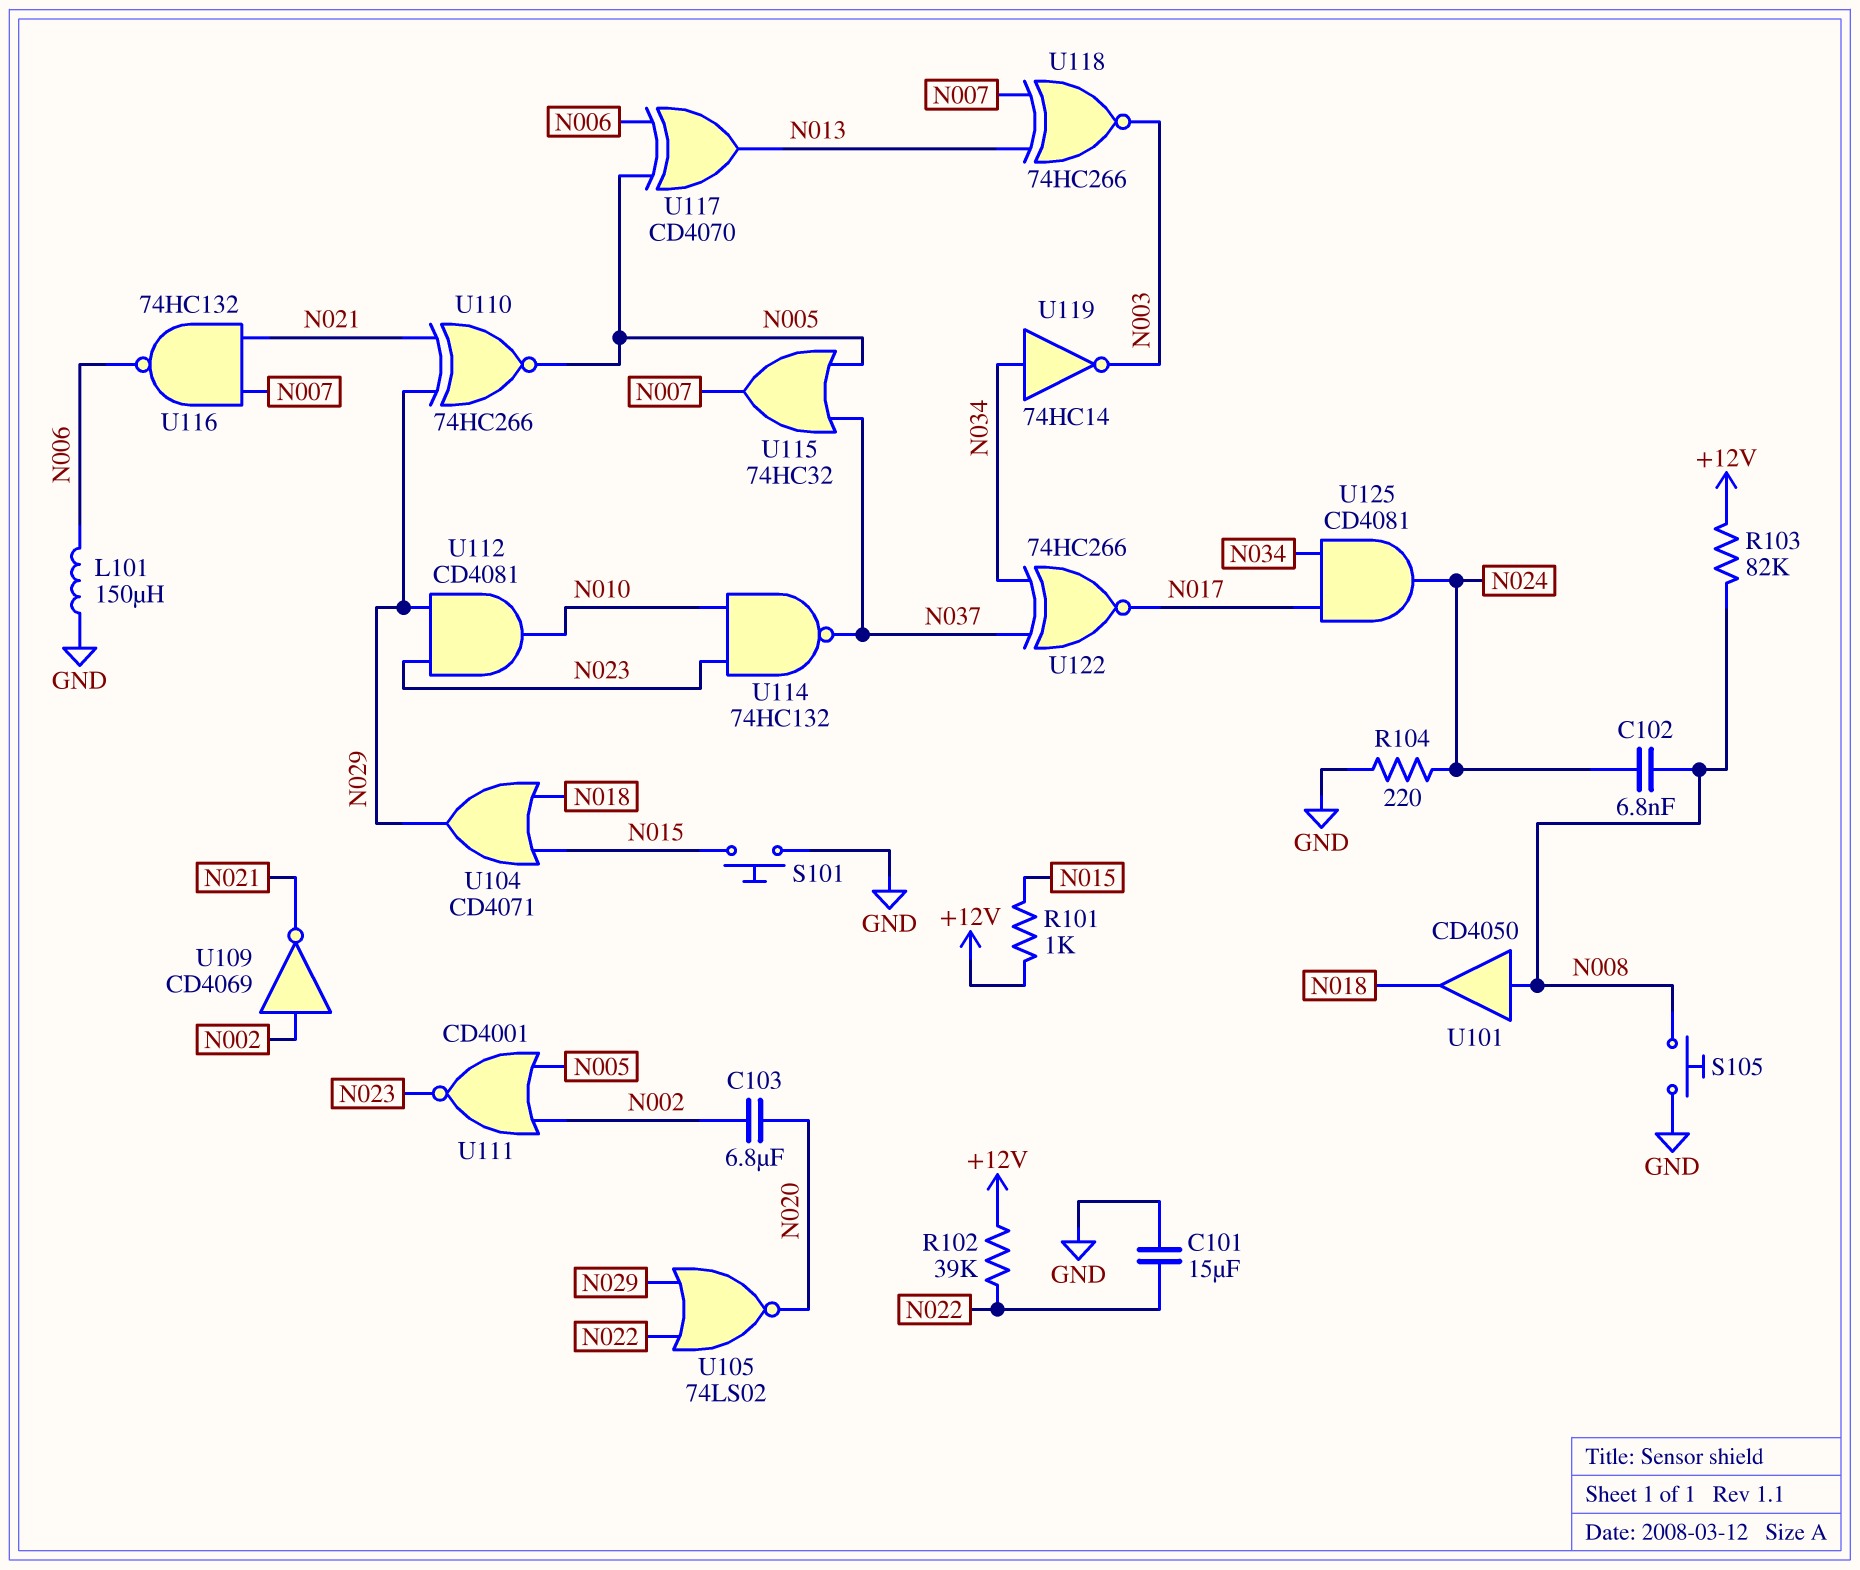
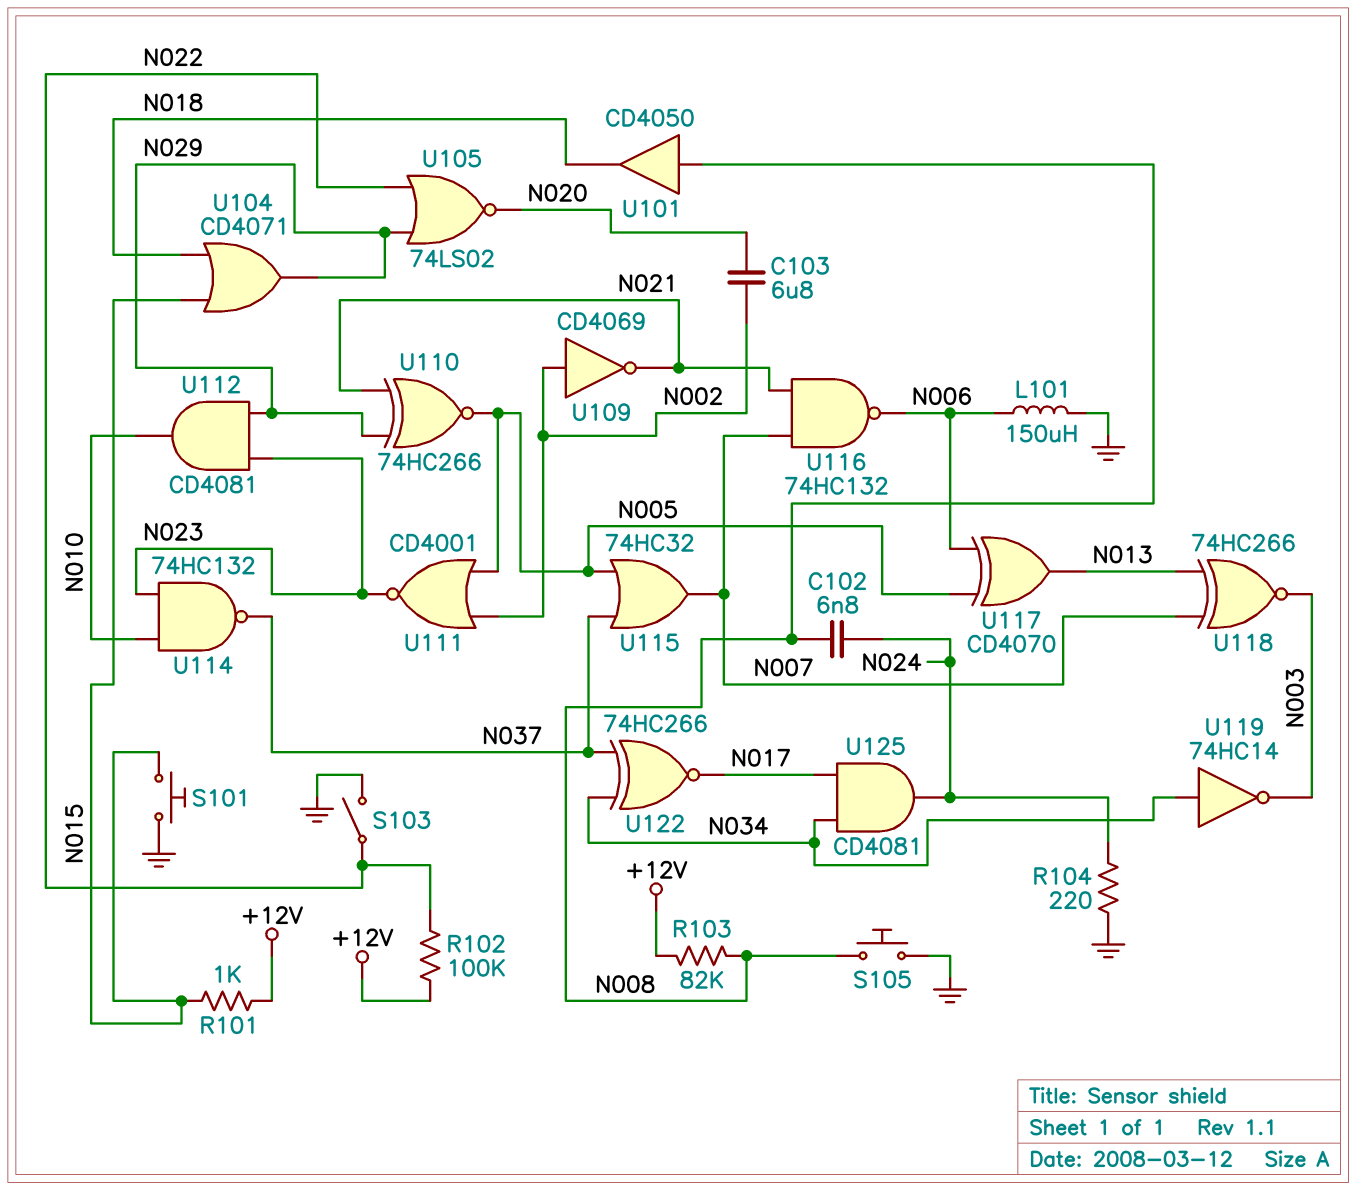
C101: 15uF (GND, N022) -> none
R102: 39k (+12V, N022) -> 100k (+12V, N022)
S103: none -> switch (GND, N022)

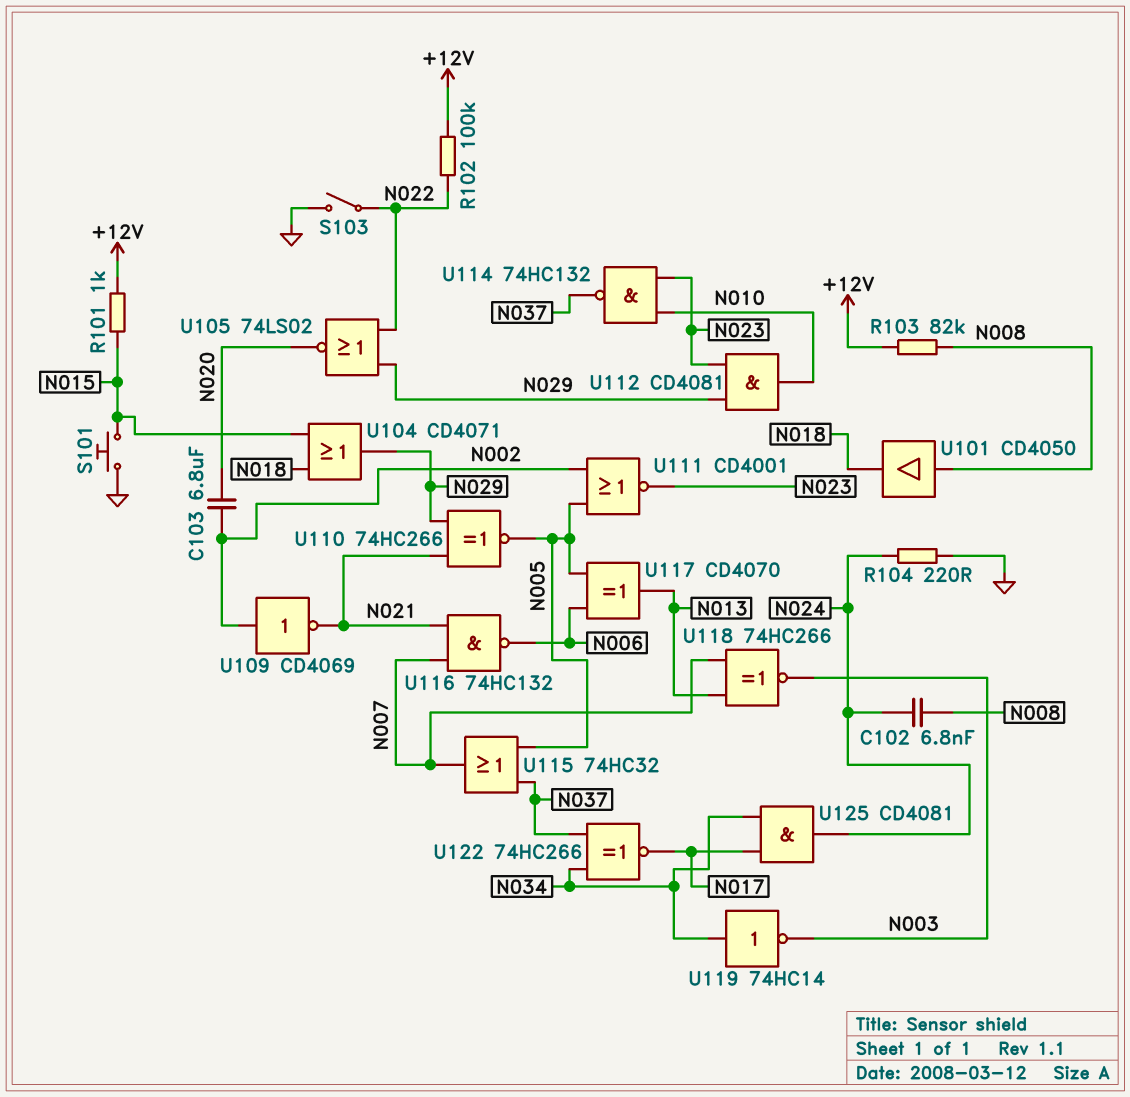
L101: 150uH (GND, N006) -> none
S105: button (GND, N008) -> none

